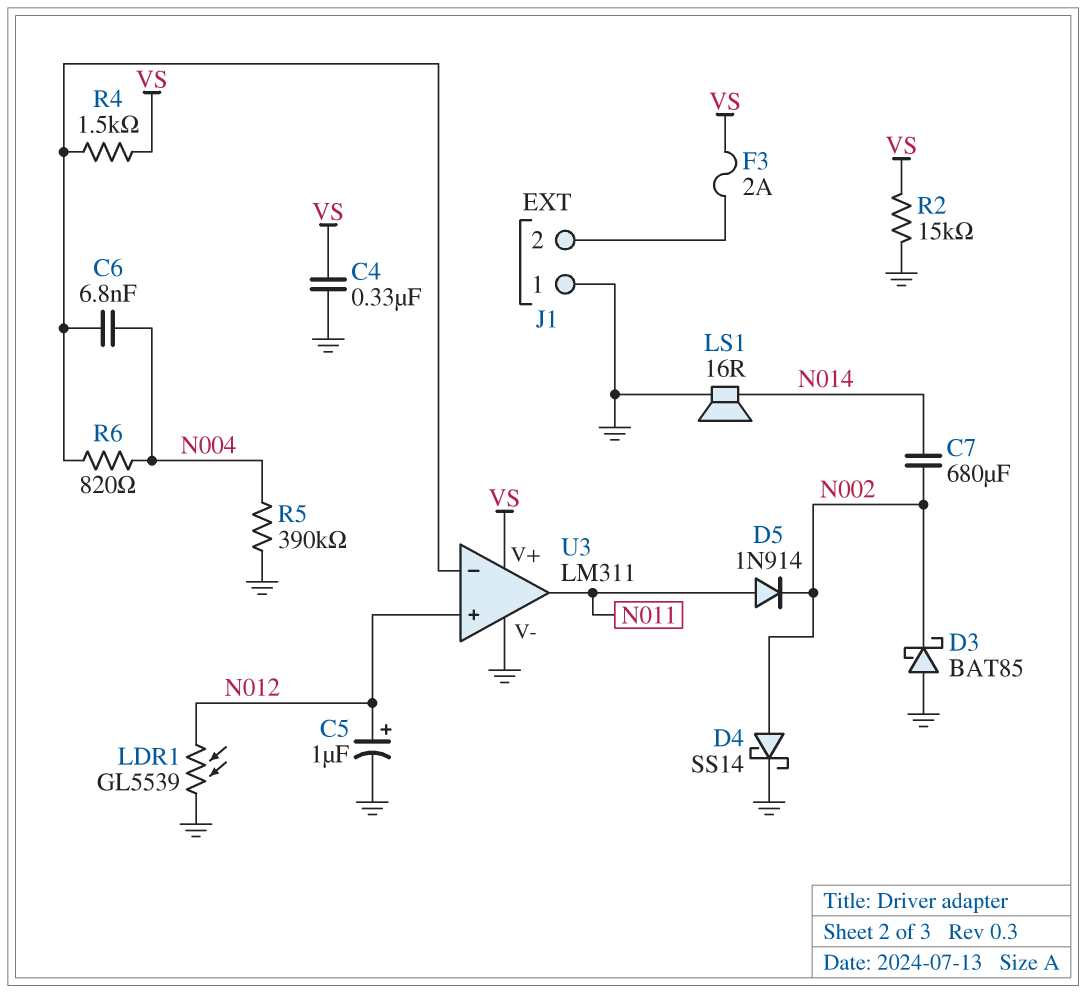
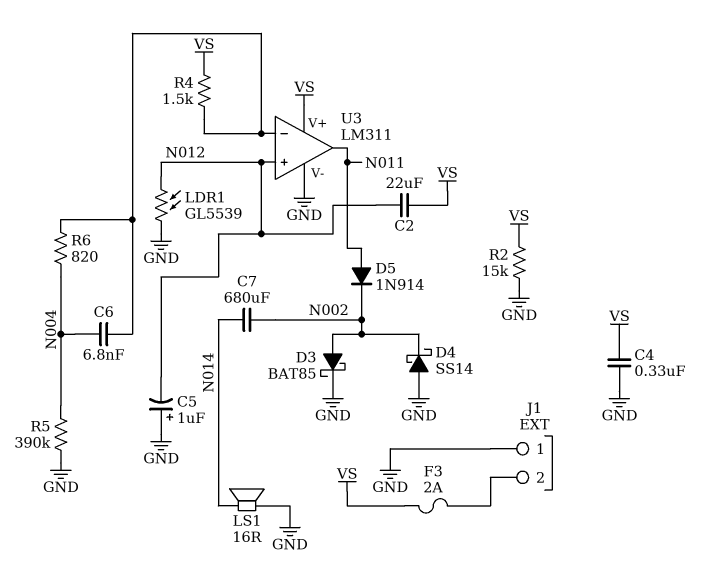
C2: none -> 22uF (N012, VS)
C5: 1uF (plus N012, minus GND) -> 1uF (plus GND, minus N012)
D3: schottky BAT85 (A GND, K N002) -> schottky BAT85 (A N002, K GND)
D4: schottky SS14 (A N002, K GND) -> schottky SS14 (A GND, K N002)

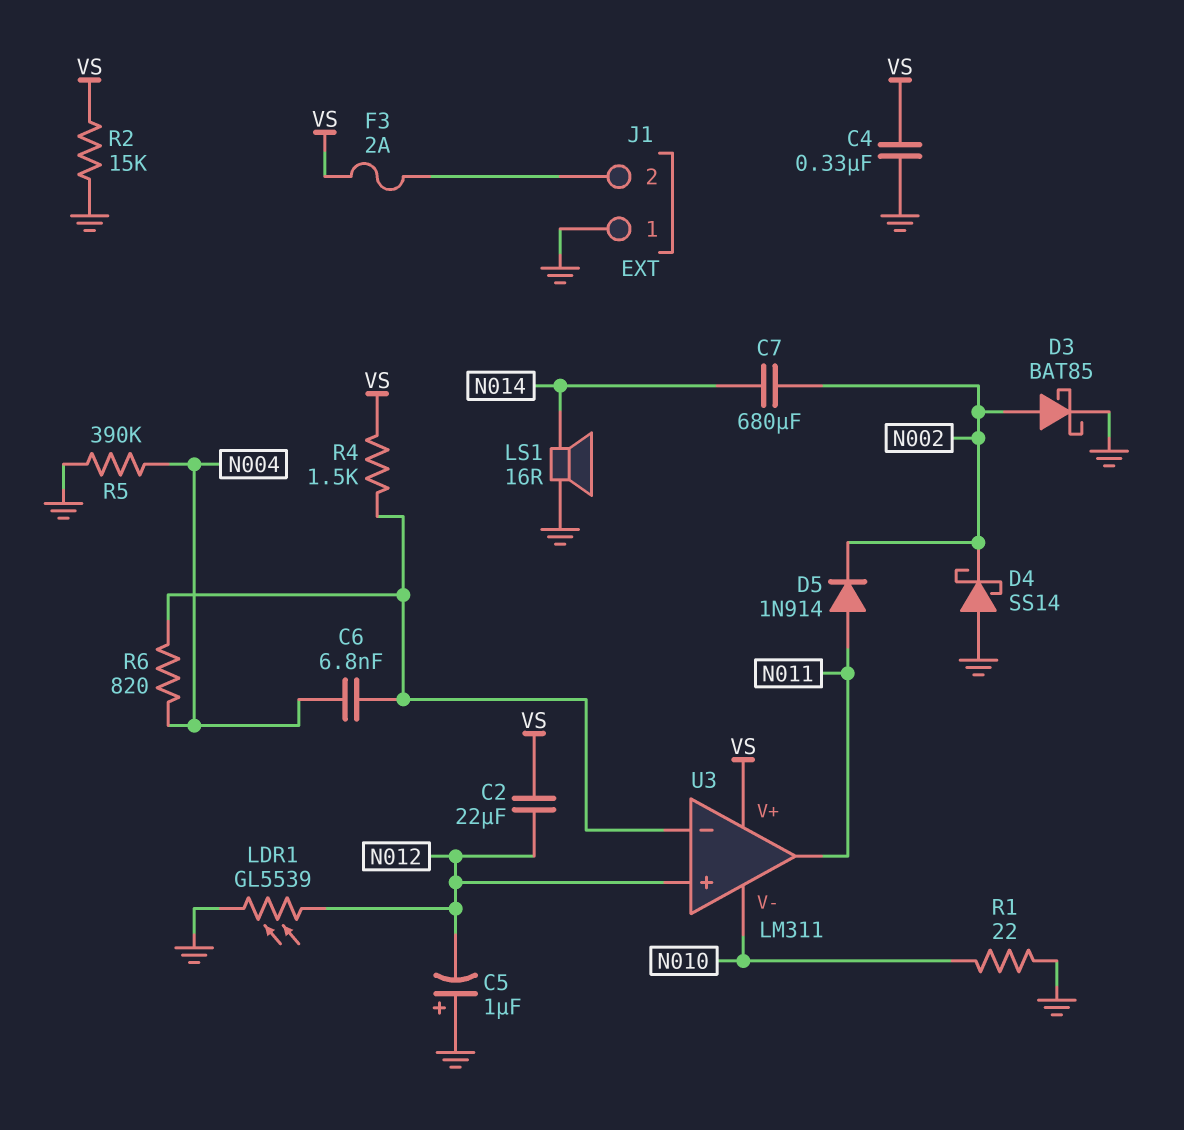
R1: none -> 22 (GND, N010)
U3 pin V-: GND -> N010

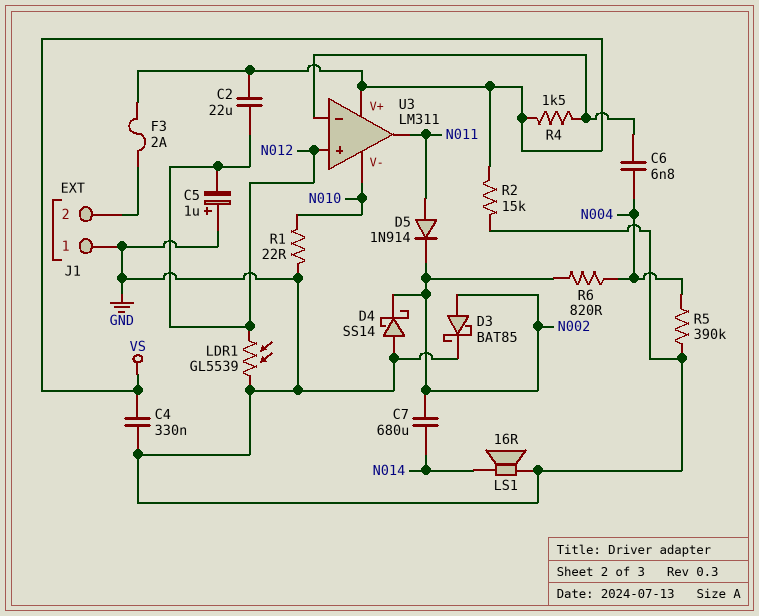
R6: 820 (N004, U3/in-) -> 820 (N002, N004)

